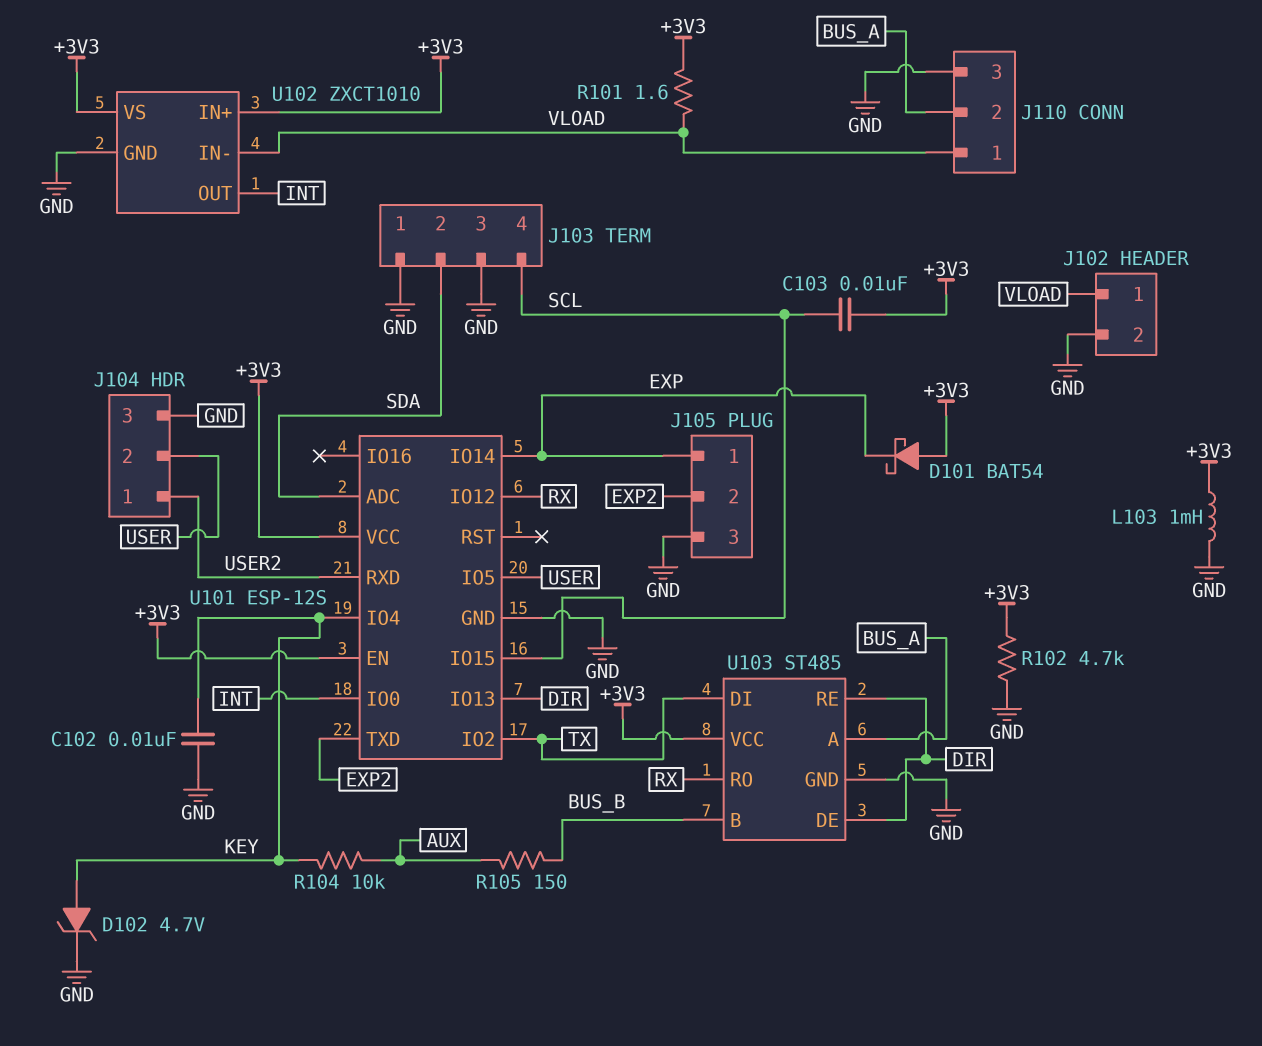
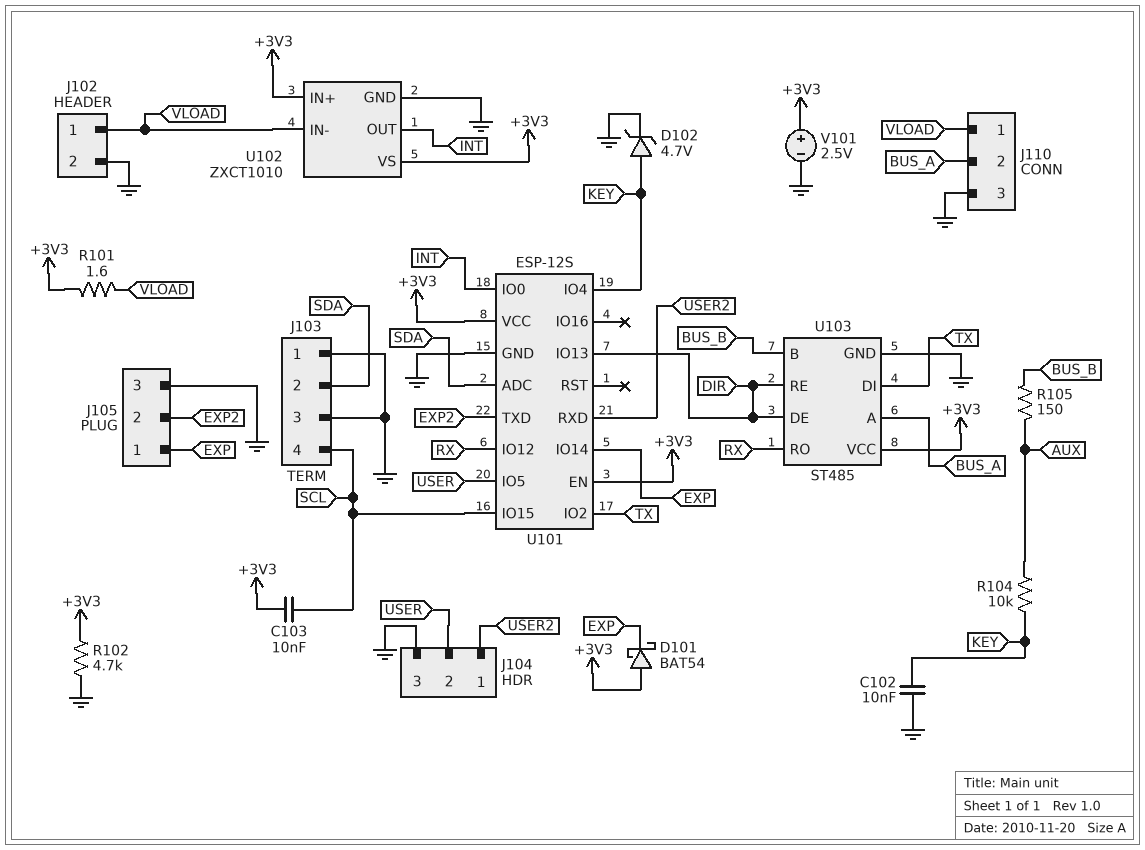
L103: 1mH (+3V3, GND) -> none
V101: none -> 2.5V (plus +3V3, minus GND)

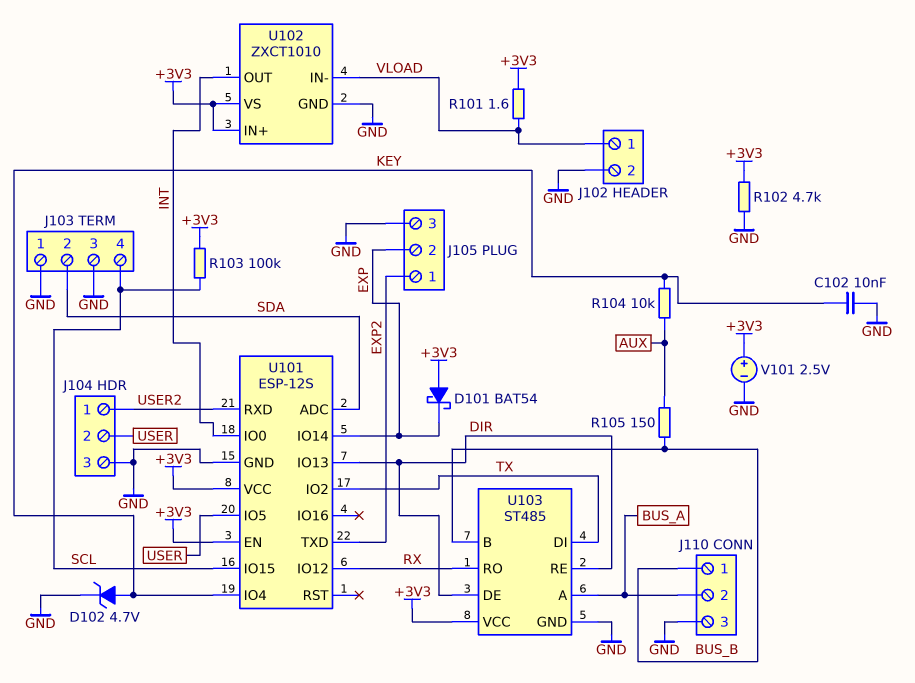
C103: 10nF (+3V3, SCL) -> none
J105 pin 1: EXP -> EXP2
J105 pin 2: EXP2 -> EXP
J110 pin 1: VLOAD -> BUS_B
R103: none -> 100k (+3V3, SCL)

